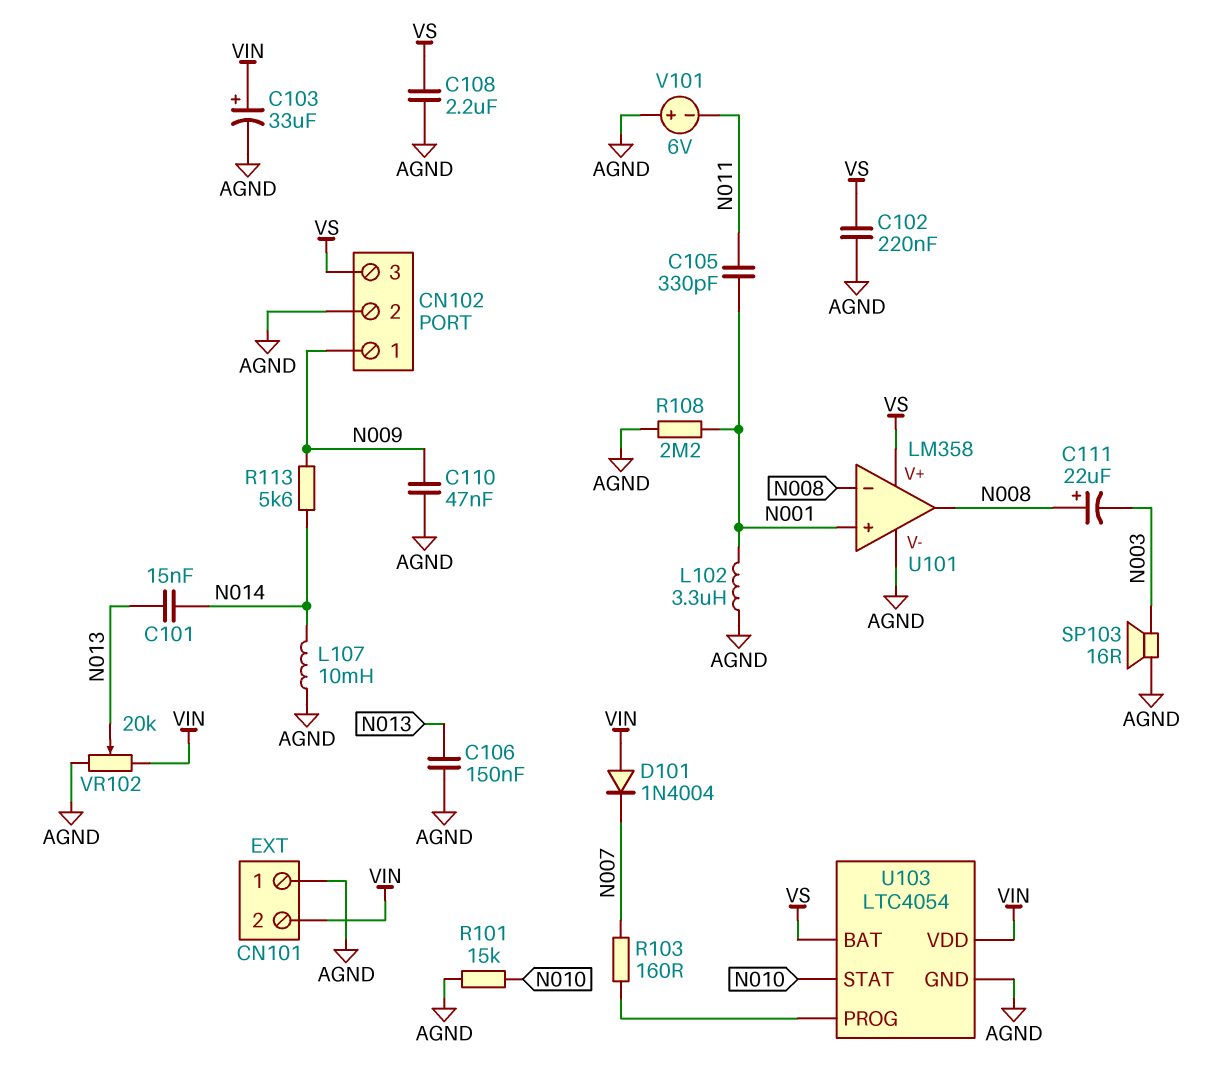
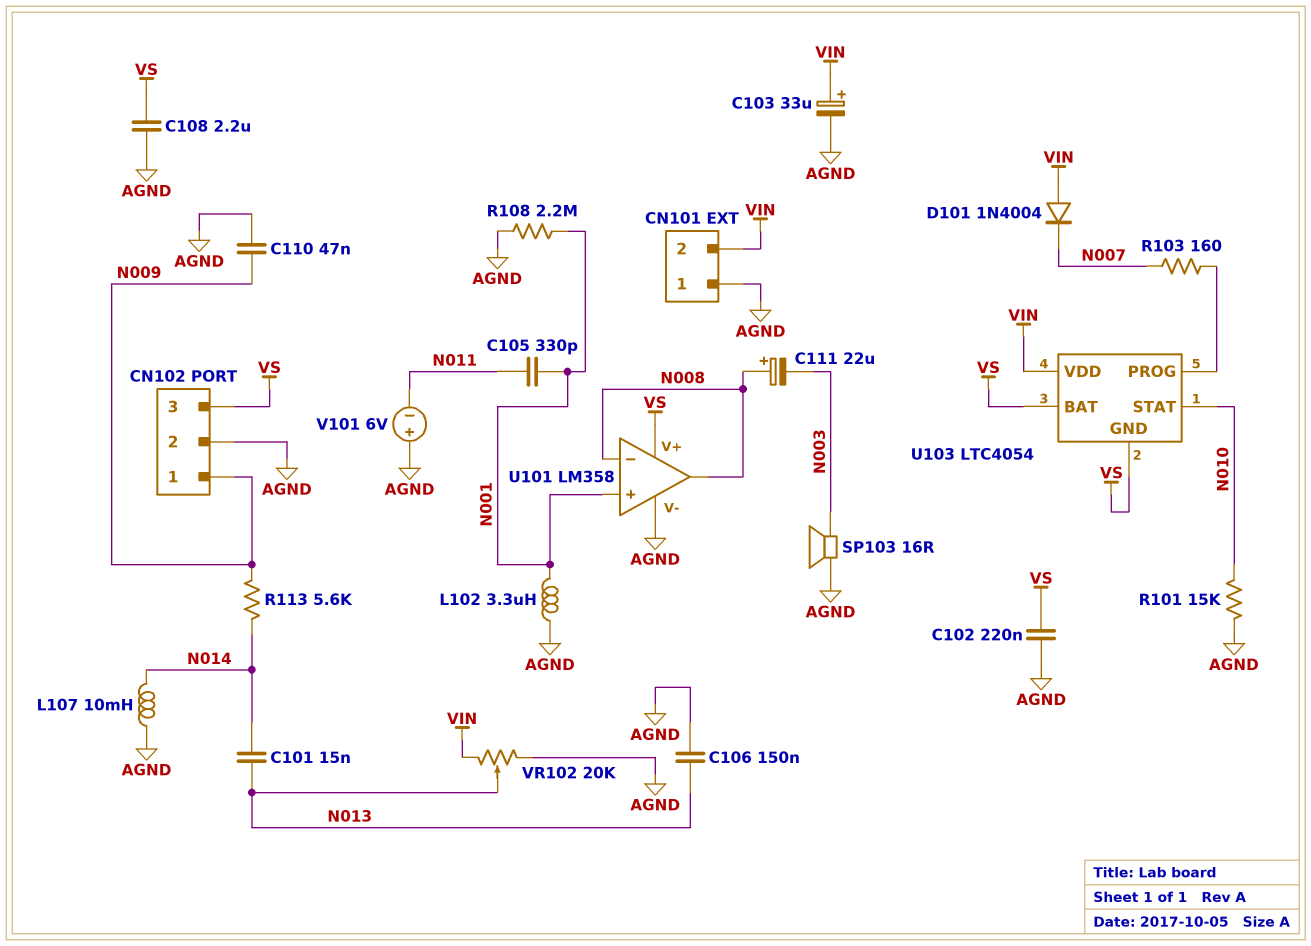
U103 pin GND: AGND -> VS

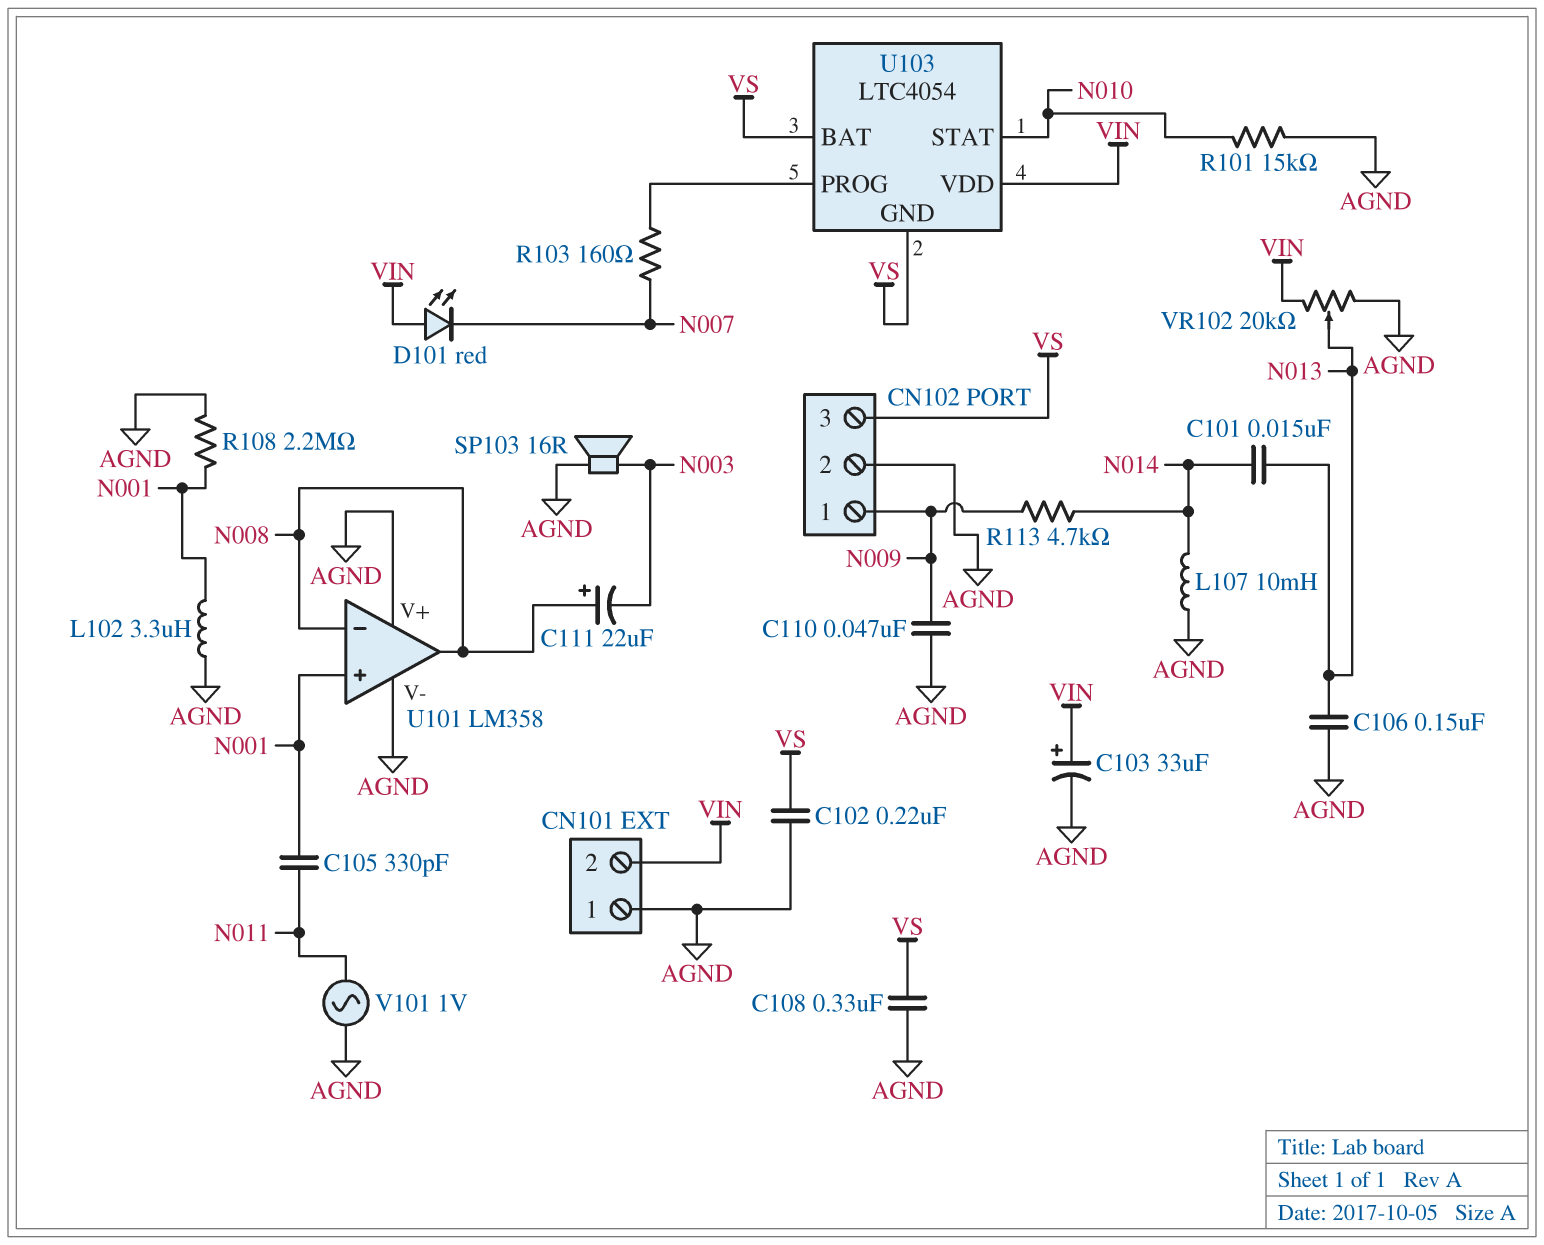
C108: 2.2uF (AGND, VS) -> 330nF (AGND, VS)
D101: diode 1N4004 (A VIN, K N007) -> LED red (A VIN, K N007)
R113: 5.6k (N009, N014) -> 4.7k (N009, N014)
U101 pin V+: VS -> AGND
V101: 6V (plus AGND, minus N011) -> AC 1V (AGND, N011)

